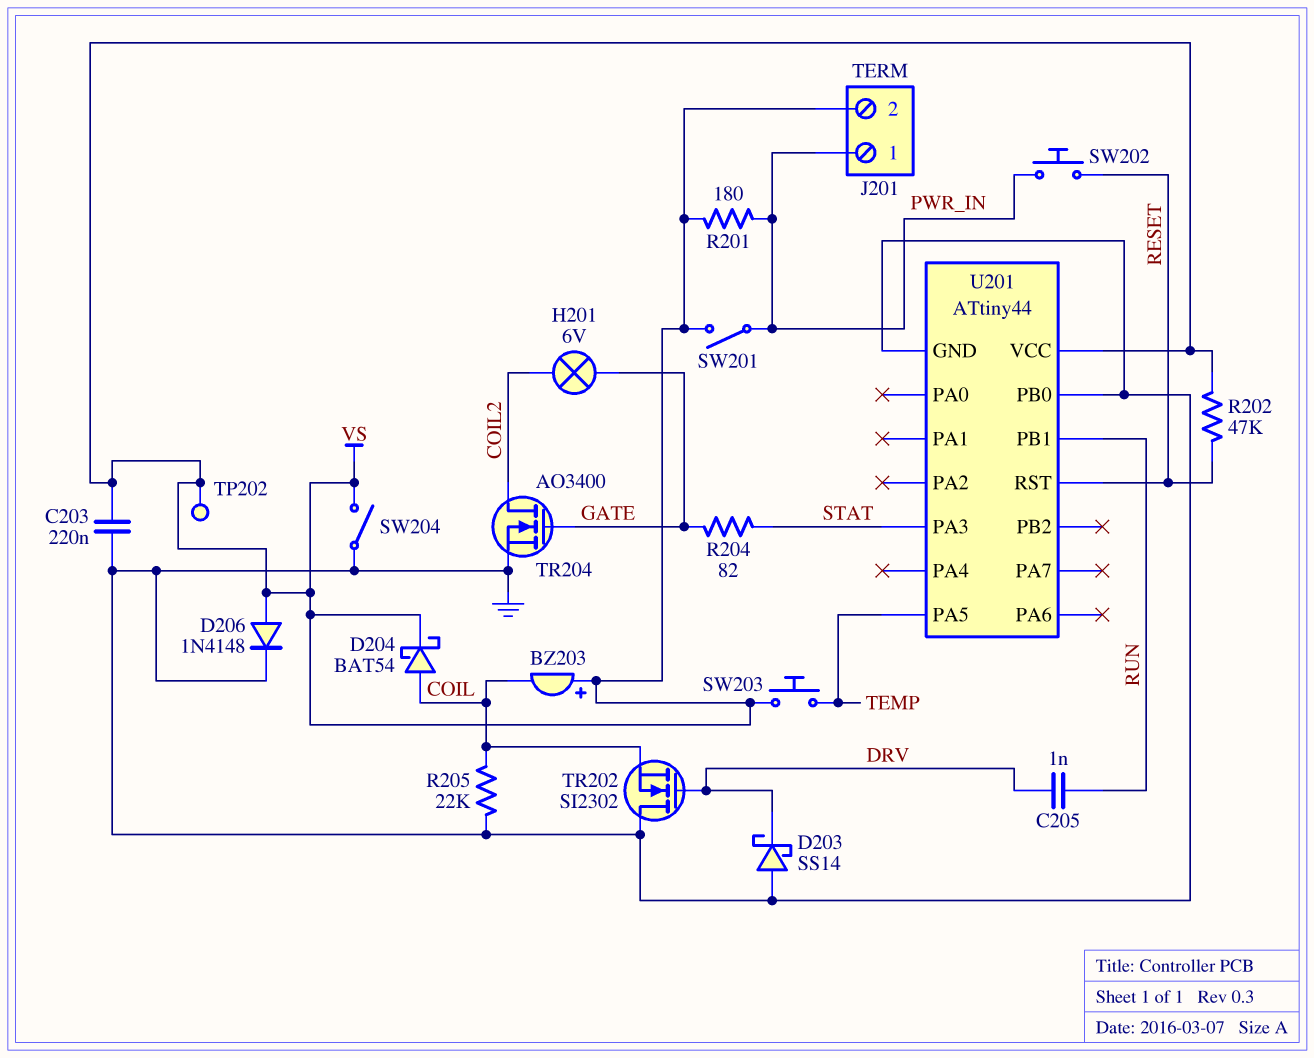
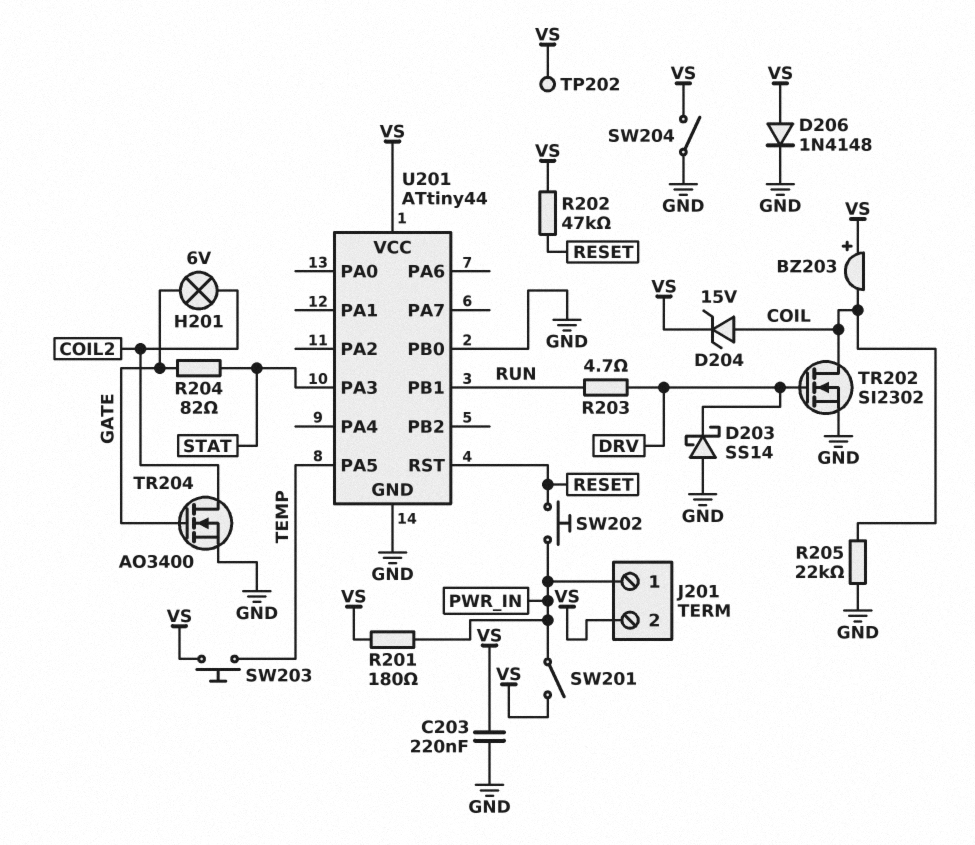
C205: 1nF (DRV, RUN) -> none
D204: schottky BAT54 (A COIL, K VS) -> zener 15V (A COIL, K VS)
R203: none -> 4.7 (DRV, RUN)
TR202: NMOS SI2302 (G DRV, D GND, S COIL) -> NMOS SI2302 (G DRV, D COIL, S GND)

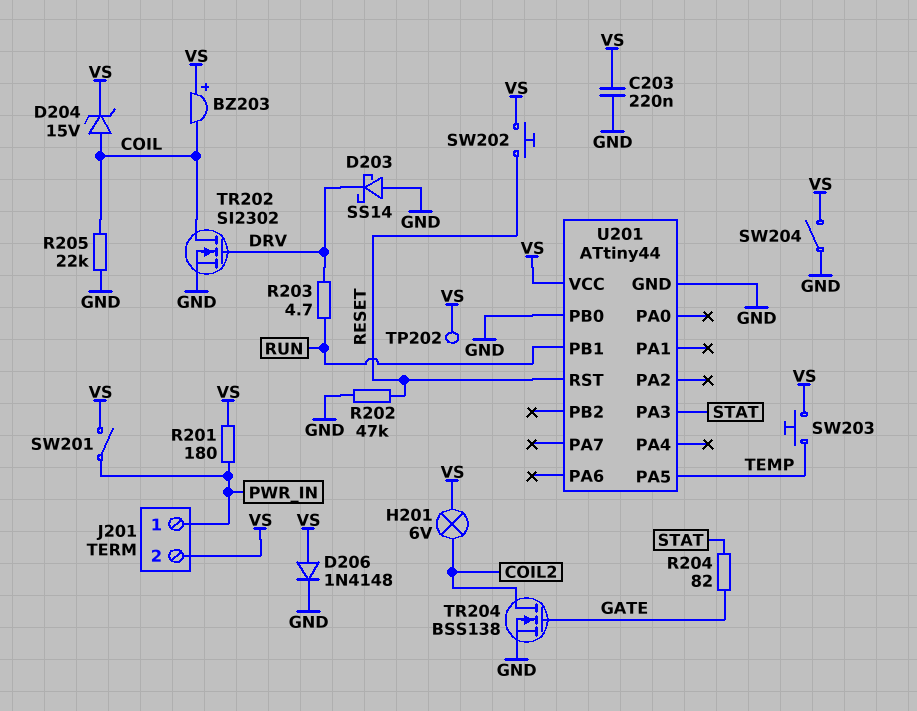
H201: lamp 6V (COIL2, GATE) -> lamp 6V (COIL2, VS)
R202: 47k (RESET, VS) -> 47k (GND, RESET)
SW202: button (PWR_IN, RESET) -> button (RESET, VS)
TR204: NMOS AO3400 (G GATE, D COIL2, S GND) -> NMOS BSS138 (G GATE, D COIL2, S GND)

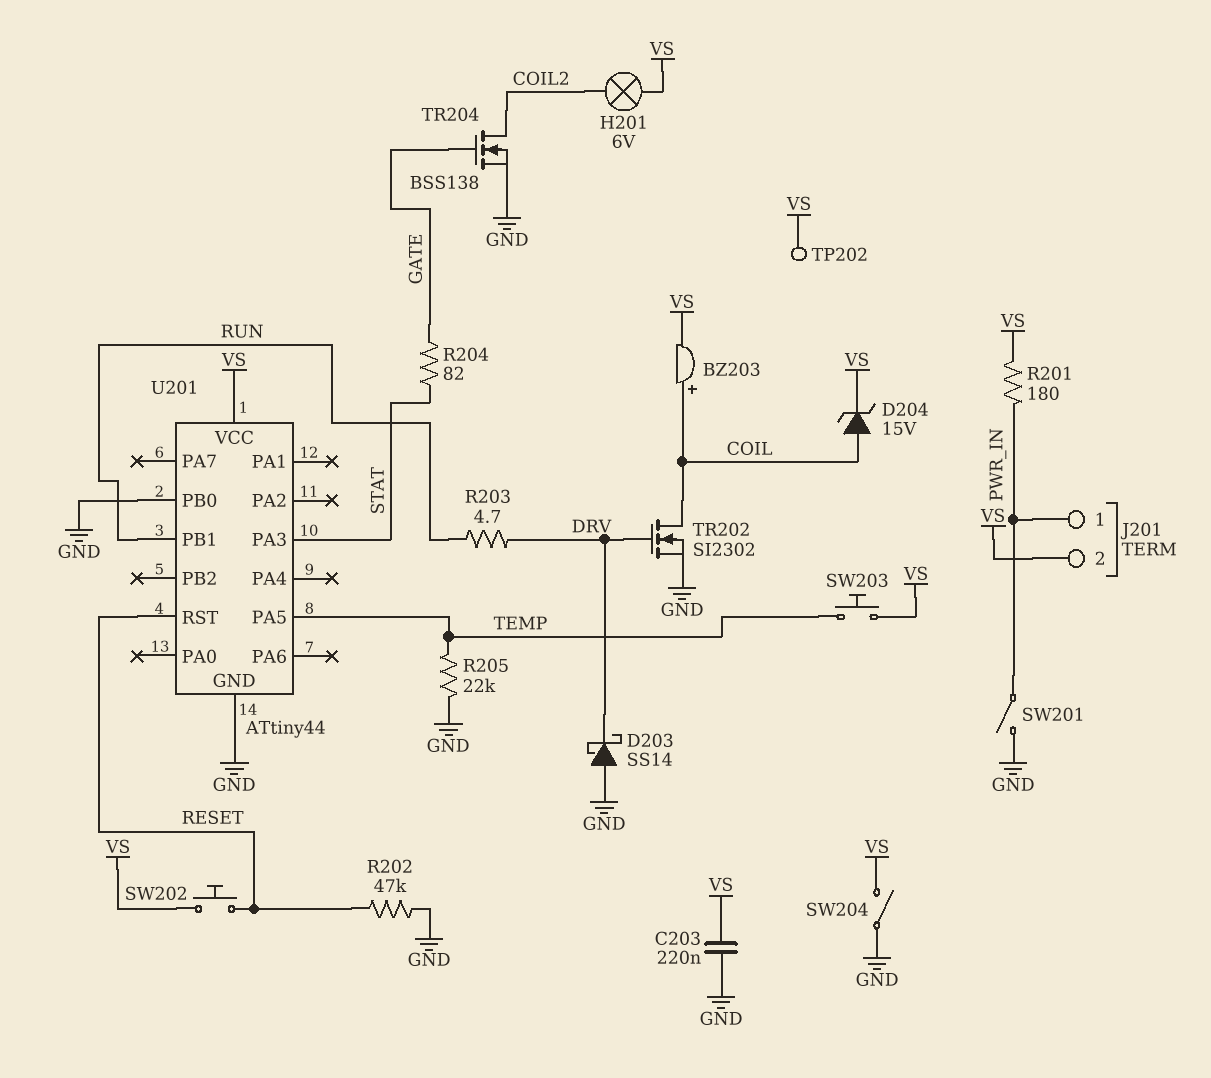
BZ203: buzzer (plus VS, minus COIL) -> buzzer (plus COIL, minus VS)
D206: diode 1N4148 (A VS, K GND) -> none
R205: 22k (COIL, GND) -> 22k (GND, TEMP)
SW201: switch (PWR_IN, VS) -> switch (GND, PWR_IN)

